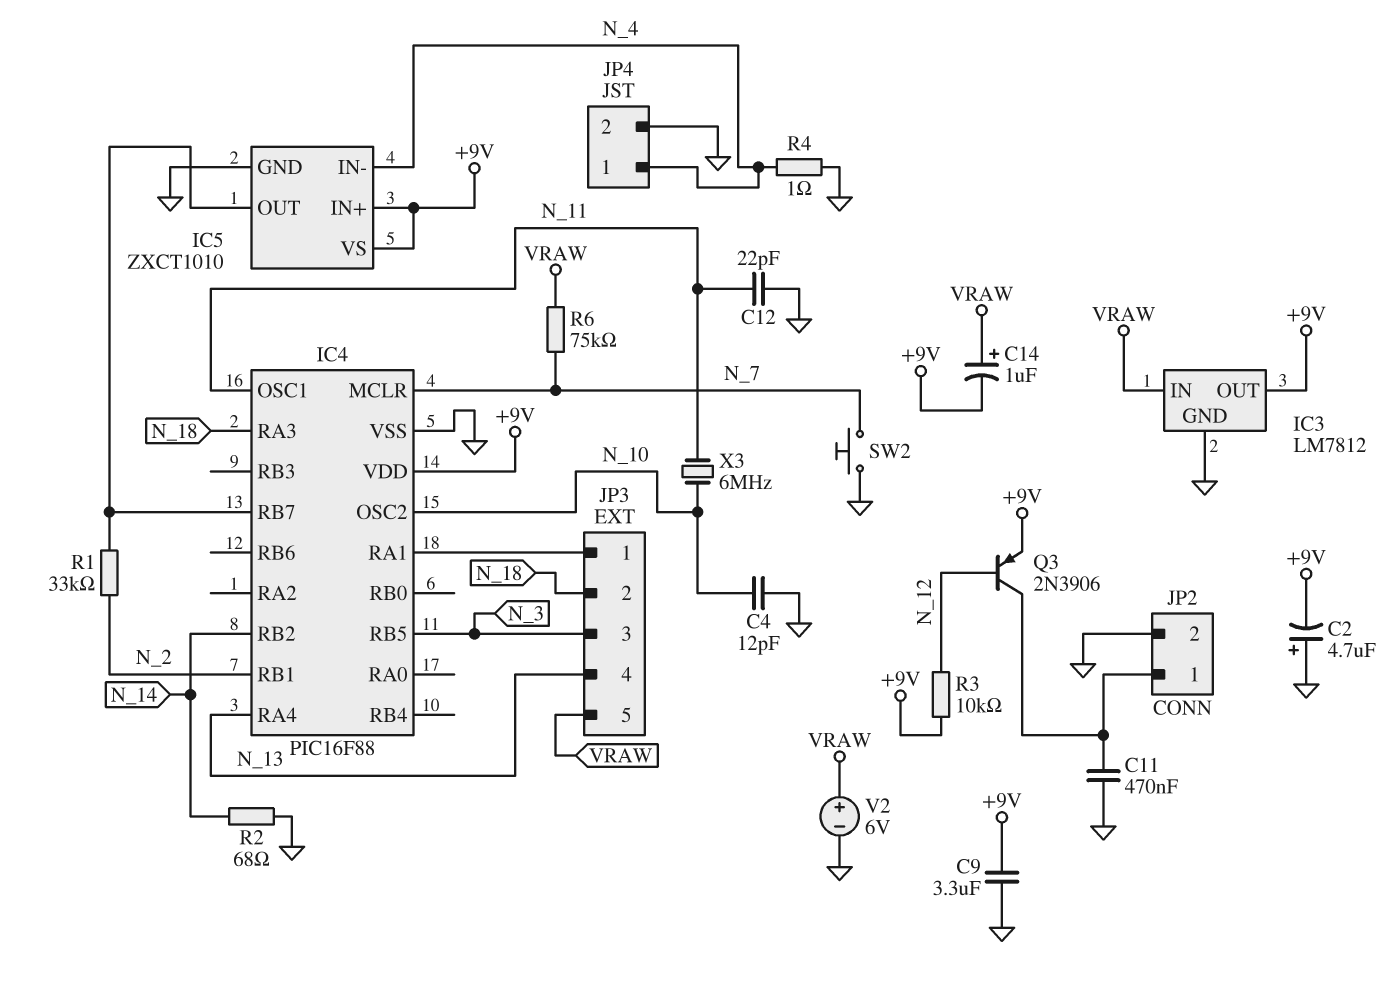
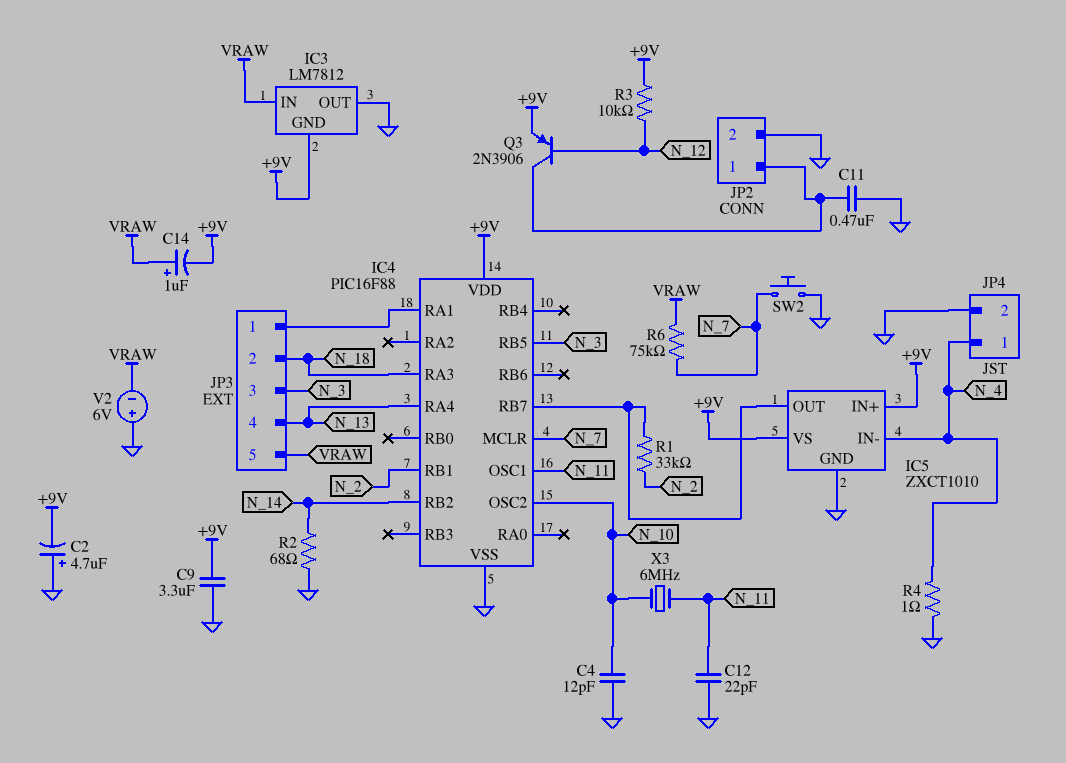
IC3 pin GND: GND -> +9V
IC3 pin OUT: +9V -> GND
V2: 6V (plus VRAW, minus GND) -> 6V (plus GND, minus VRAW)

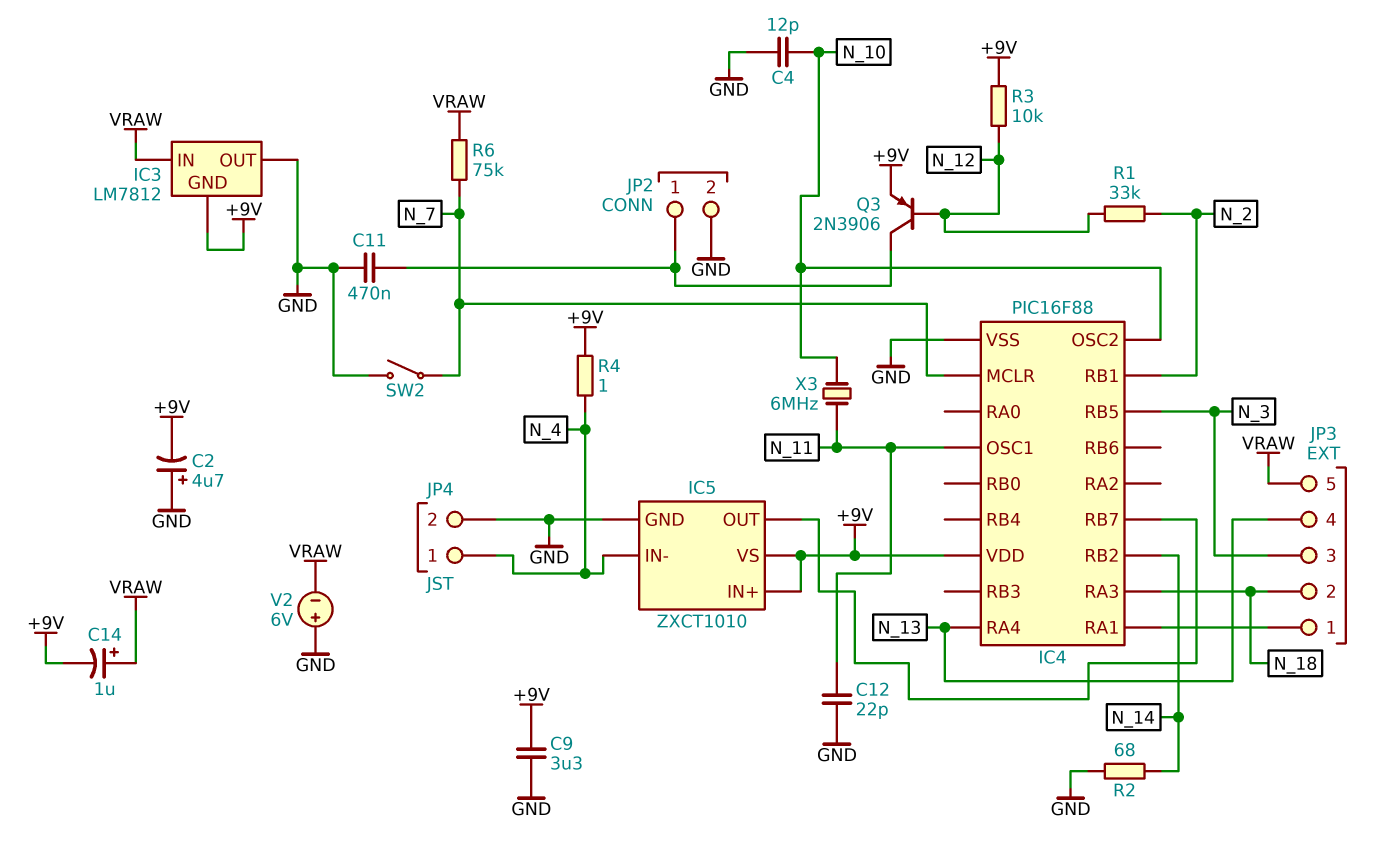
R1: 33k (IC4/RB7, N_2) -> 33k (N_2, N_12)
R4: 1 (GND, N_4) -> 1 (+9V, N_4)
SW2: button (GND, N_7) -> switch (GND, N_7)

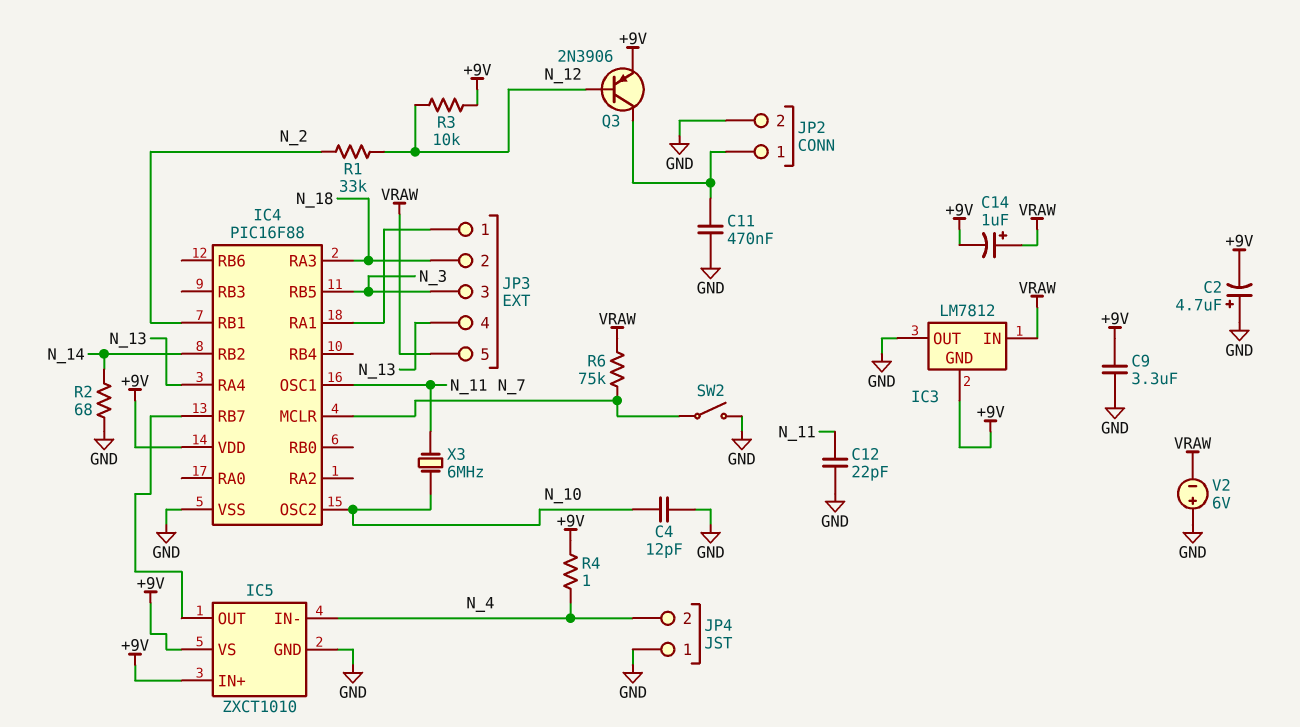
JP4 pin 1: N_4 -> GND
JP4 pin 2: GND -> N_4

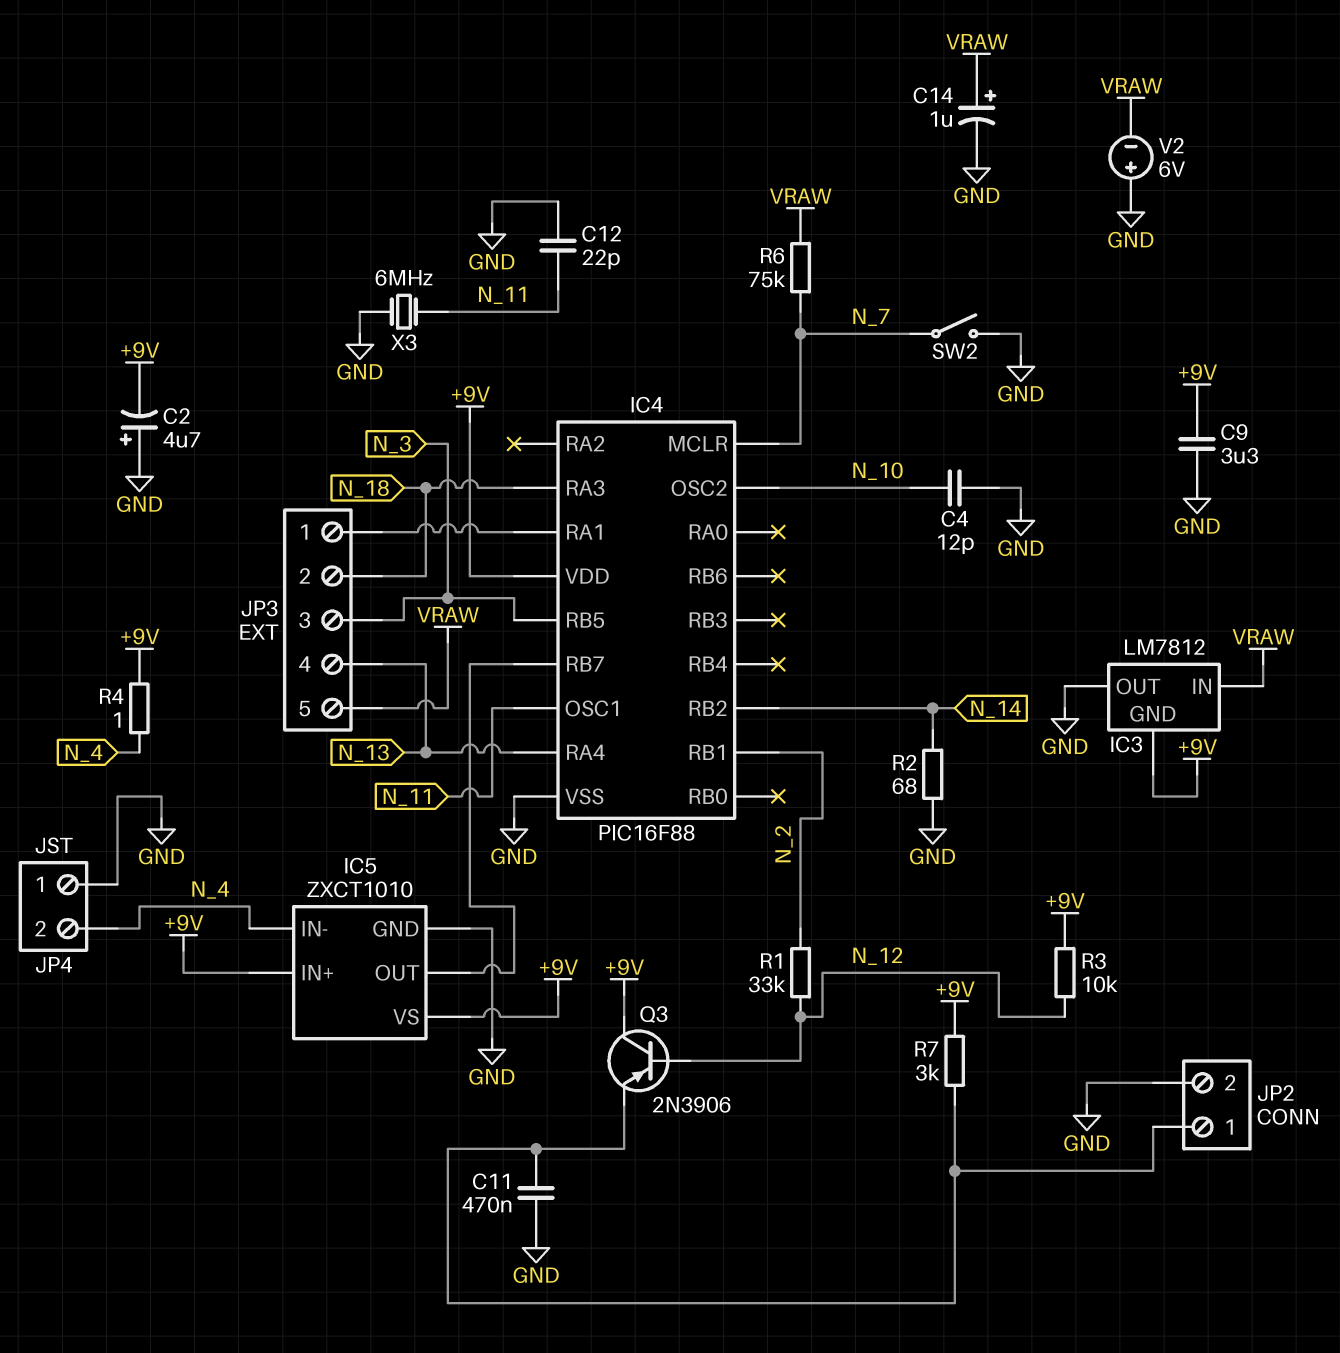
C14: 1uF (plus VRAW, minus +9V) -> 1uF (plus VRAW, minus GND)
Q3: PNP 2N3906 (B N_12, C JP2/1, E +9V) -> PNP 2N3906 (B N_12, C +9V, E JP2/1)
R7: none -> 3k (+9V, JP2/1)
X3: 6MHz (N_10, N_11) -> 6MHz (GND, N_11)

